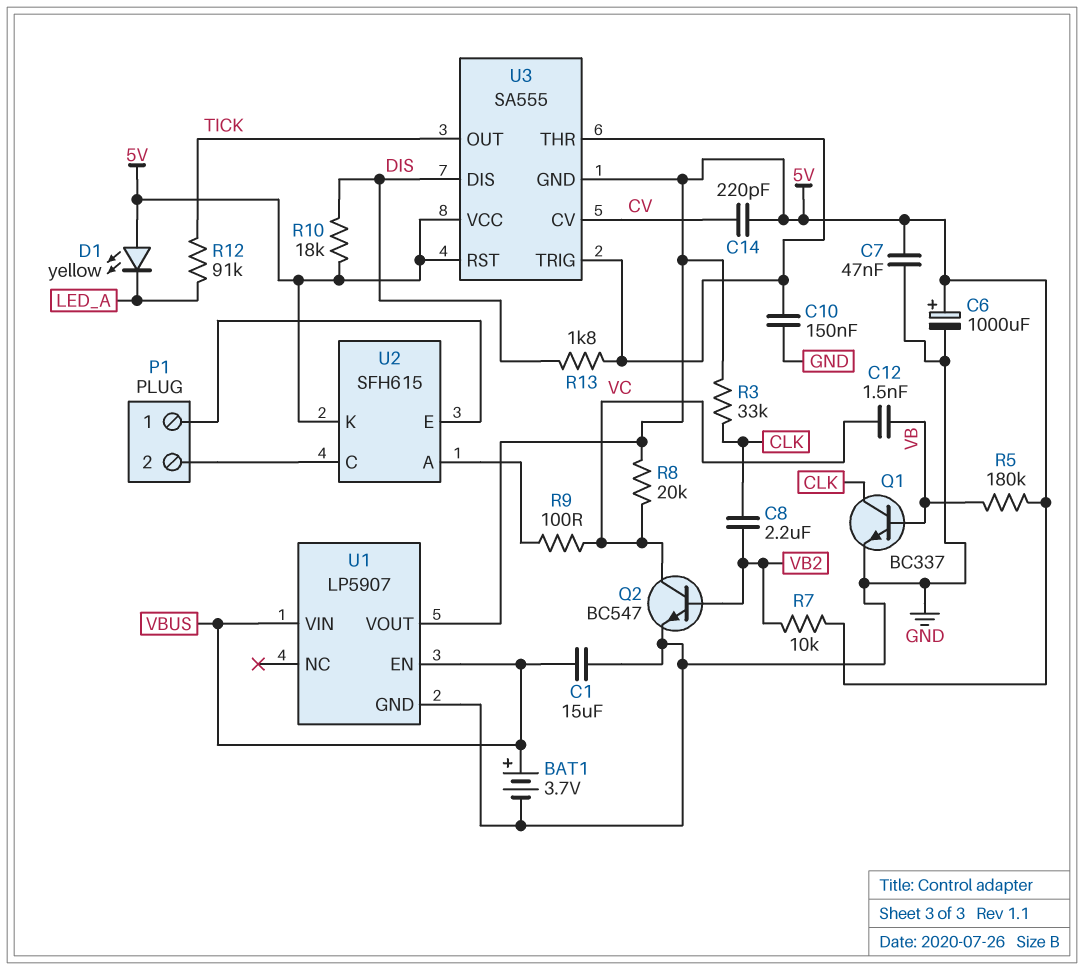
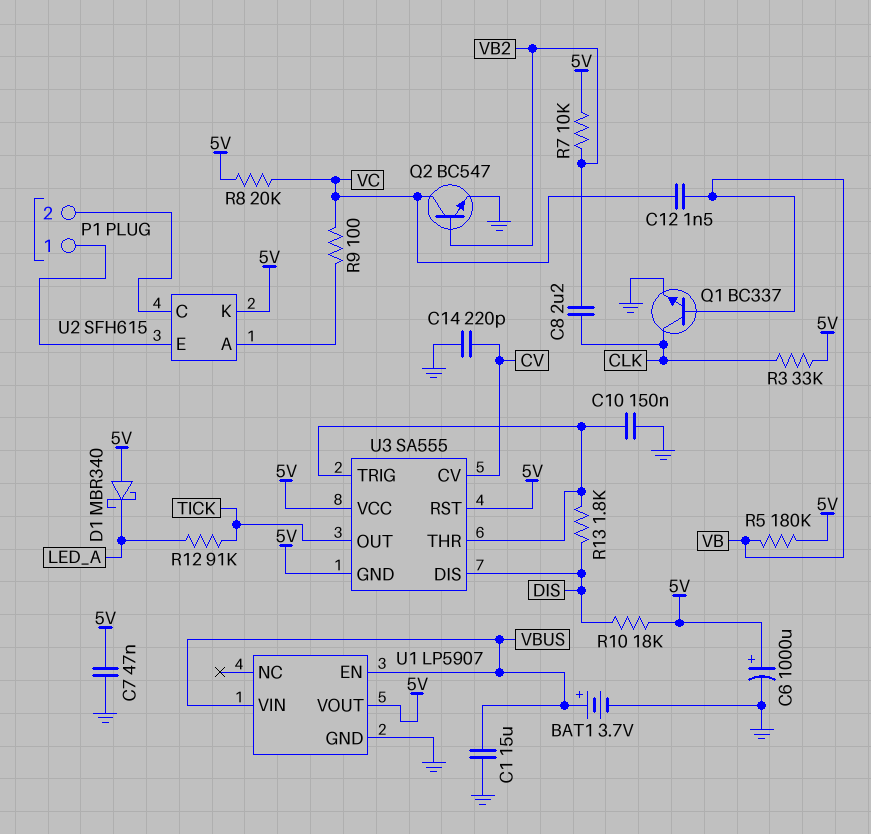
C14: 220pF (5V, CV) -> 220pF (CV, GND)
D1: LED yellow (A 5V, K LED_A) -> schottky MBR340 (A 5V, K LED_A)

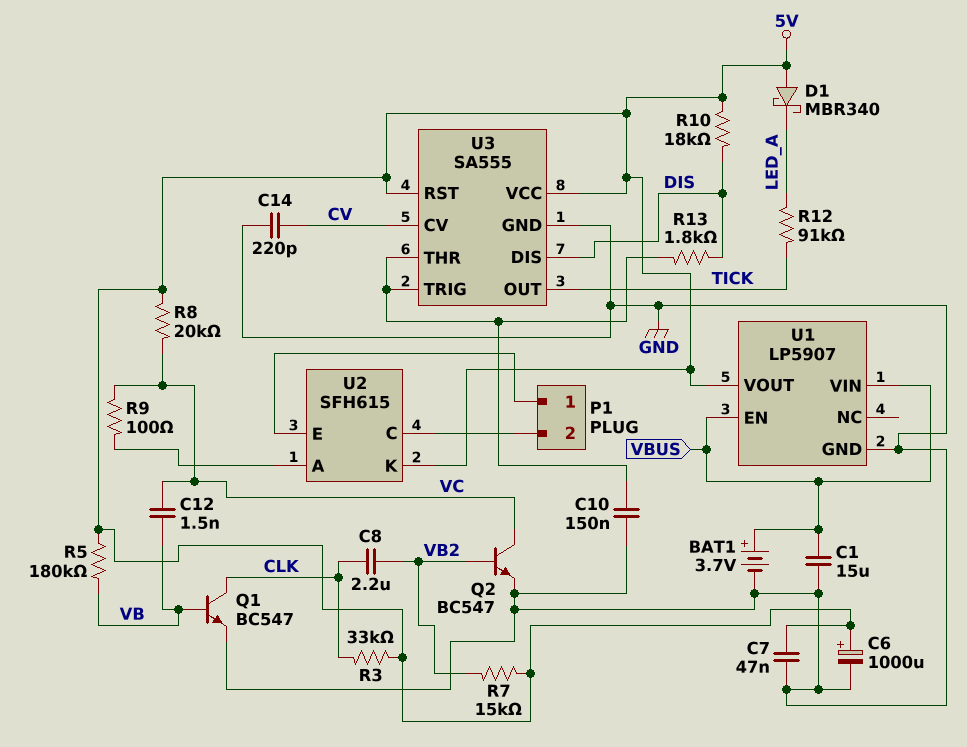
Q1: NPN BC337 (B VB, C CLK, E GND) -> NPN BC547 (B VB, C CLK, E GND)
R7: 10k (5V, VB2) -> 15k (5V, VB2)
U3 pin GND: 5V -> GND

